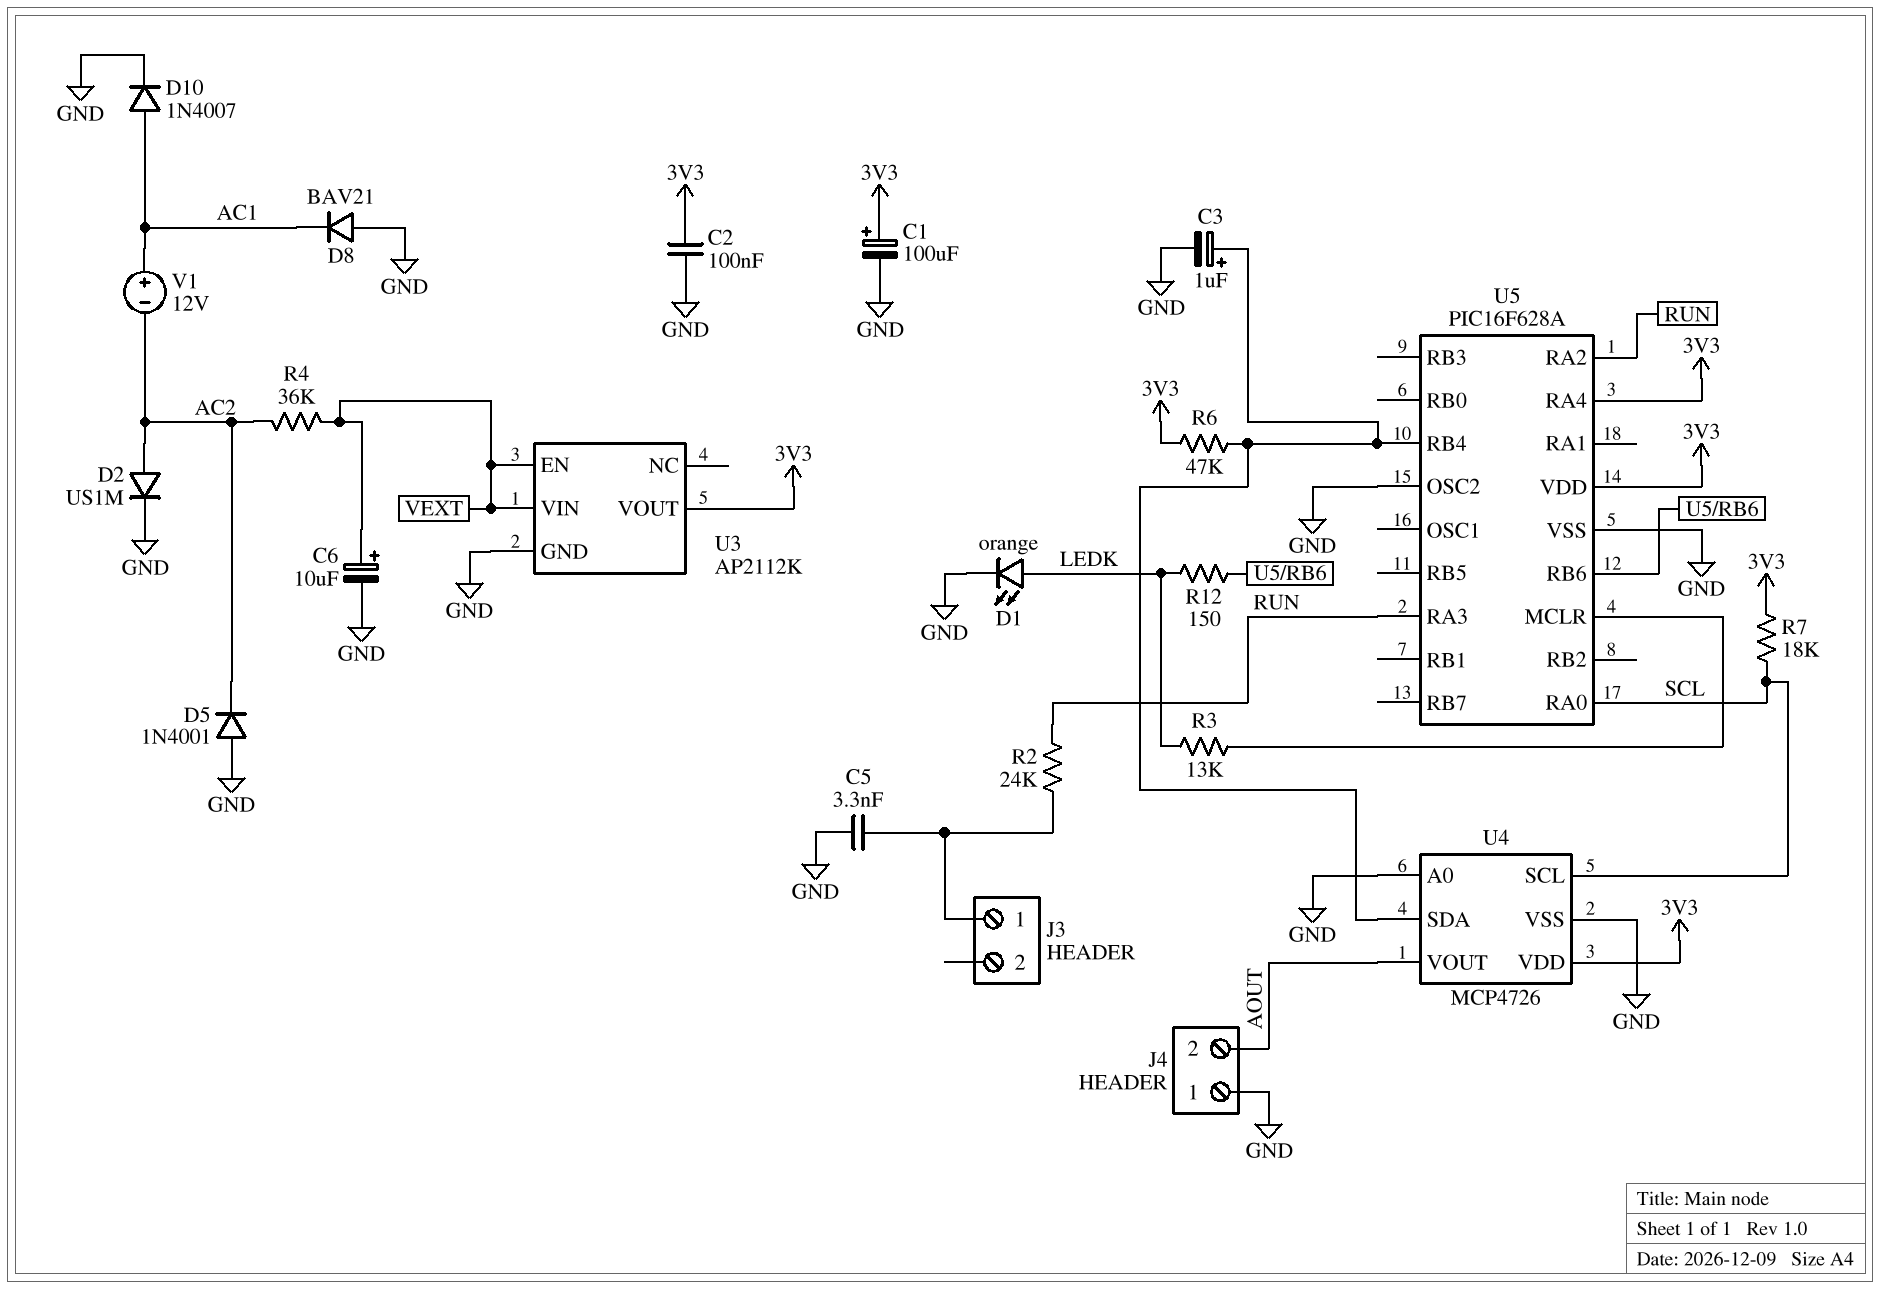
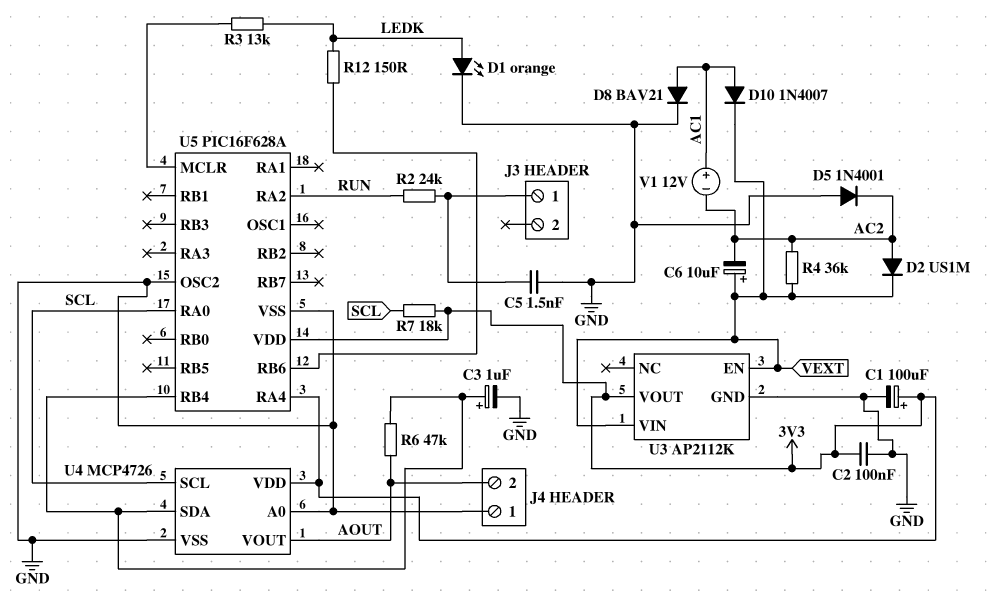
C5: 3.3nF (GND, J3/1) -> 1.5nF (GND, J3/1)
C6: 10uF (plus VEXT, minus GND) -> 10uF (plus VEXT, minus AC2)
D2: diode US1M (A AC2, K GND) -> diode US1M (A AC2, K VEXT)
D8: diode BAV21 (A GND, K AC1) -> diode BAV21 (A AC1, K GND)
D10: diode 1N4007 (A AC1, K GND) -> diode 1N4007 (A AC1, K VEXT)
R6: 47k (3V3, U4/SDA) -> 47k (AOUT, U4/SDA)
U5 pin RA3: RUN -> none

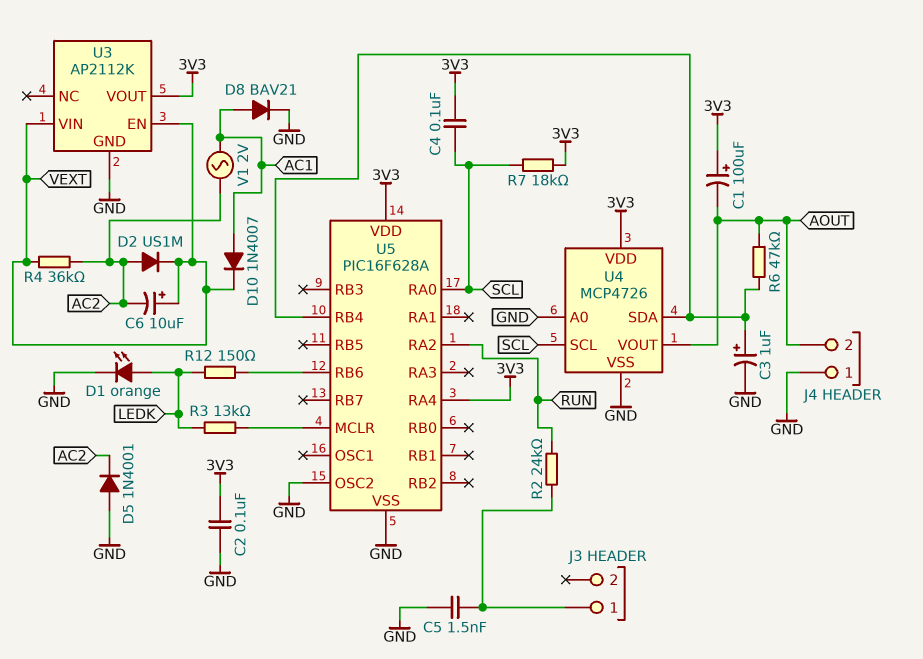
C1: 100uF (plus 3V3, minus GND) -> 100uF (plus 3V3, minus AOUT)
C4: none -> 100nF (3V3, SCL)
V1: 12V (plus AC1, minus AC2) -> AC 2V (AC1, AC2)

